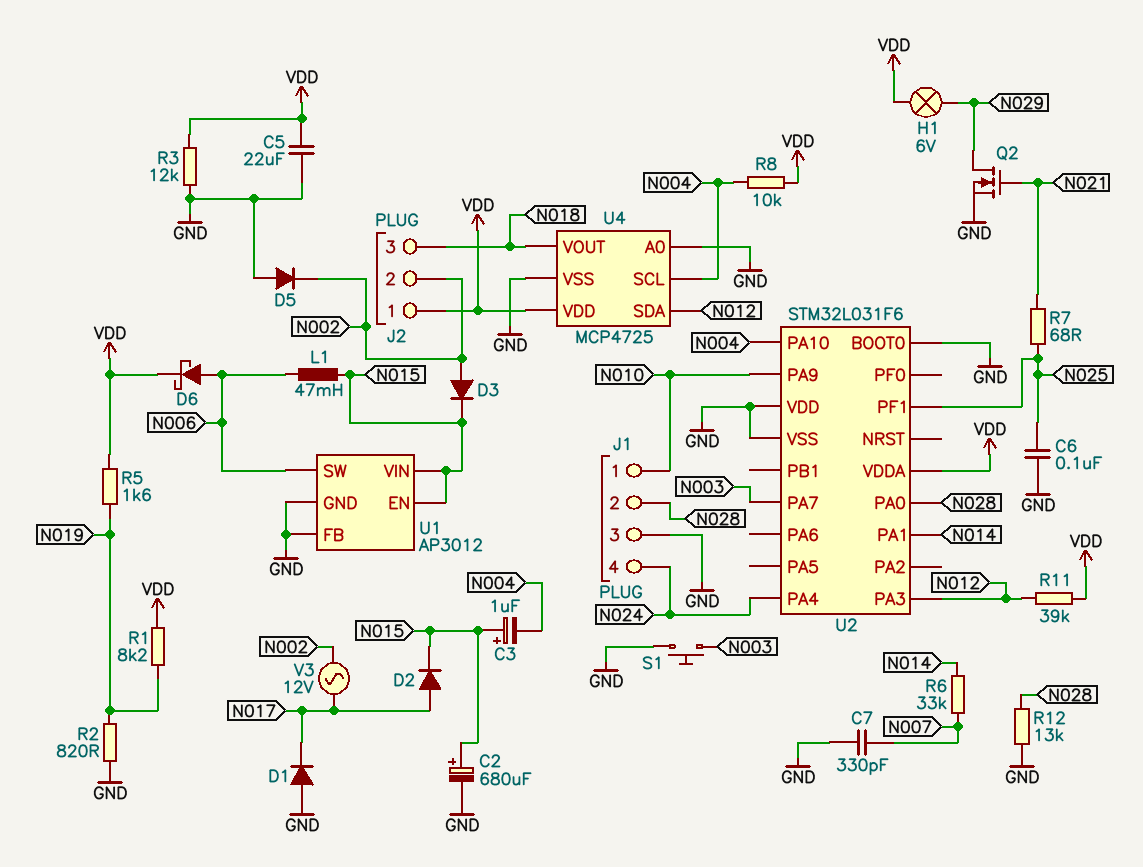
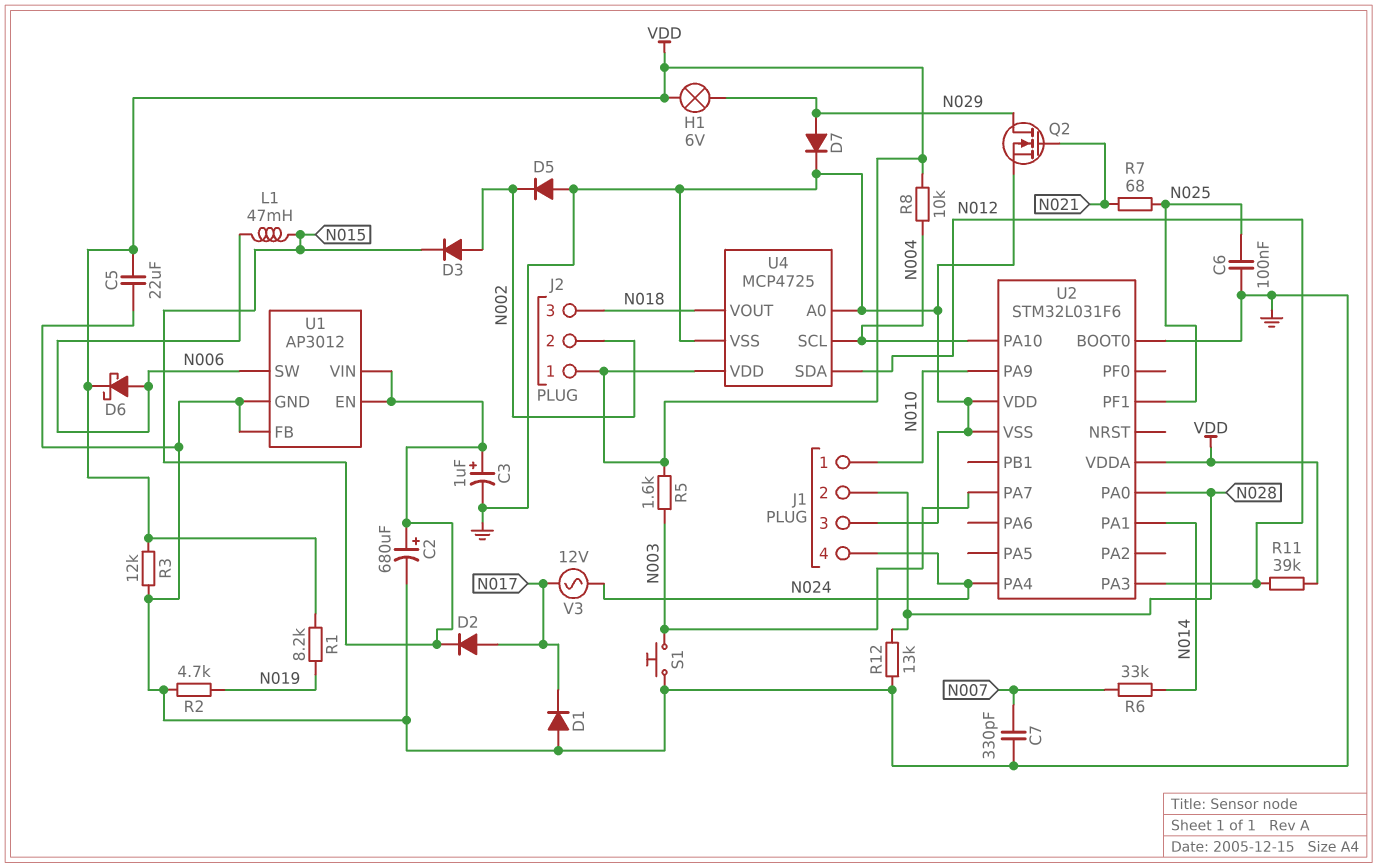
C3: 1uF (plus N015, minus N004) -> 1uF (plus N015, minus GND)
D7: none -> diode (A N029, K GND)
R2: 820 (GND, N019) -> 4.7k (GND, N019)
R5: 1.6k (N019, VDD) -> 1.6k (N003, VDD)
V3: AC 12V (N002, N017) -> AC 12V (N017, N024)

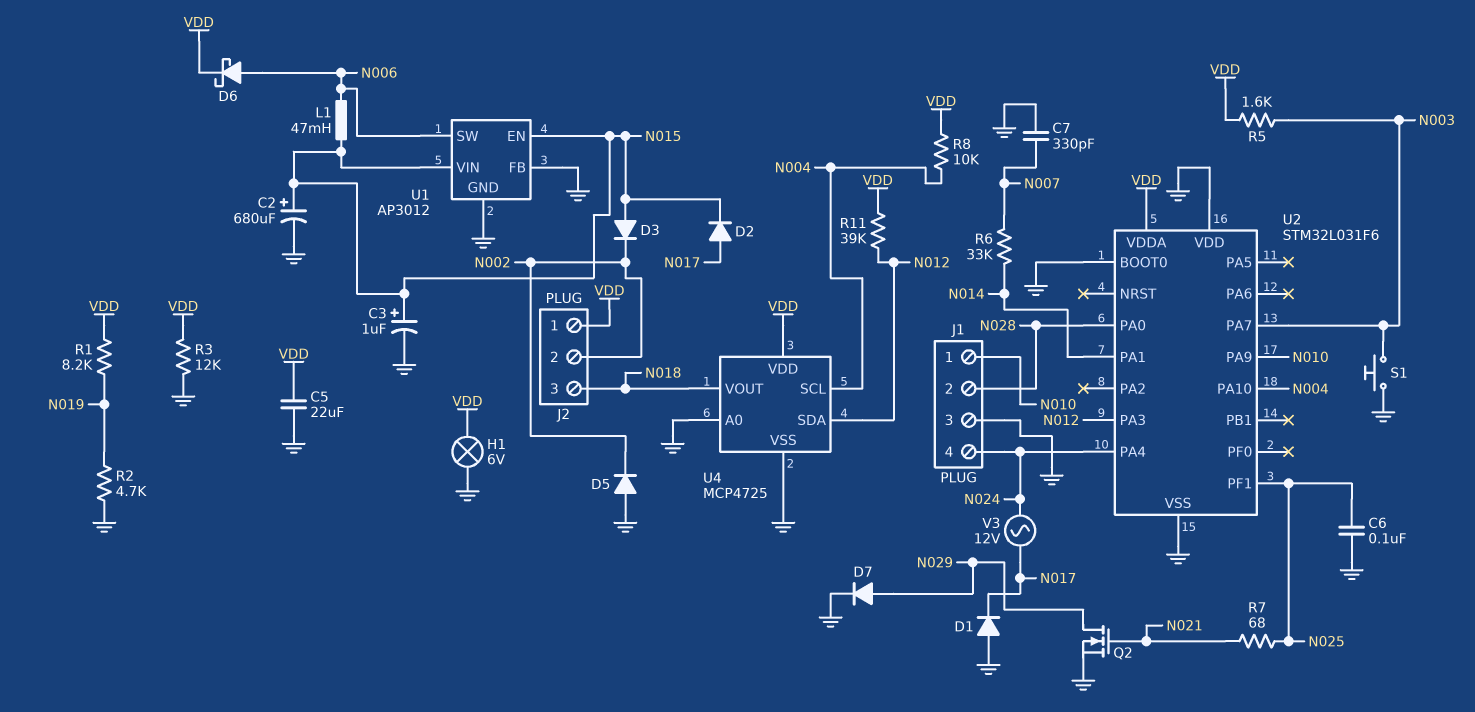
D3: diode (A N002, K N015) -> diode (A N015, K N002)
H1: lamp 6V (N029, VDD) -> lamp 6V (GND, VDD)
R12: 13k (GND, N028) -> none

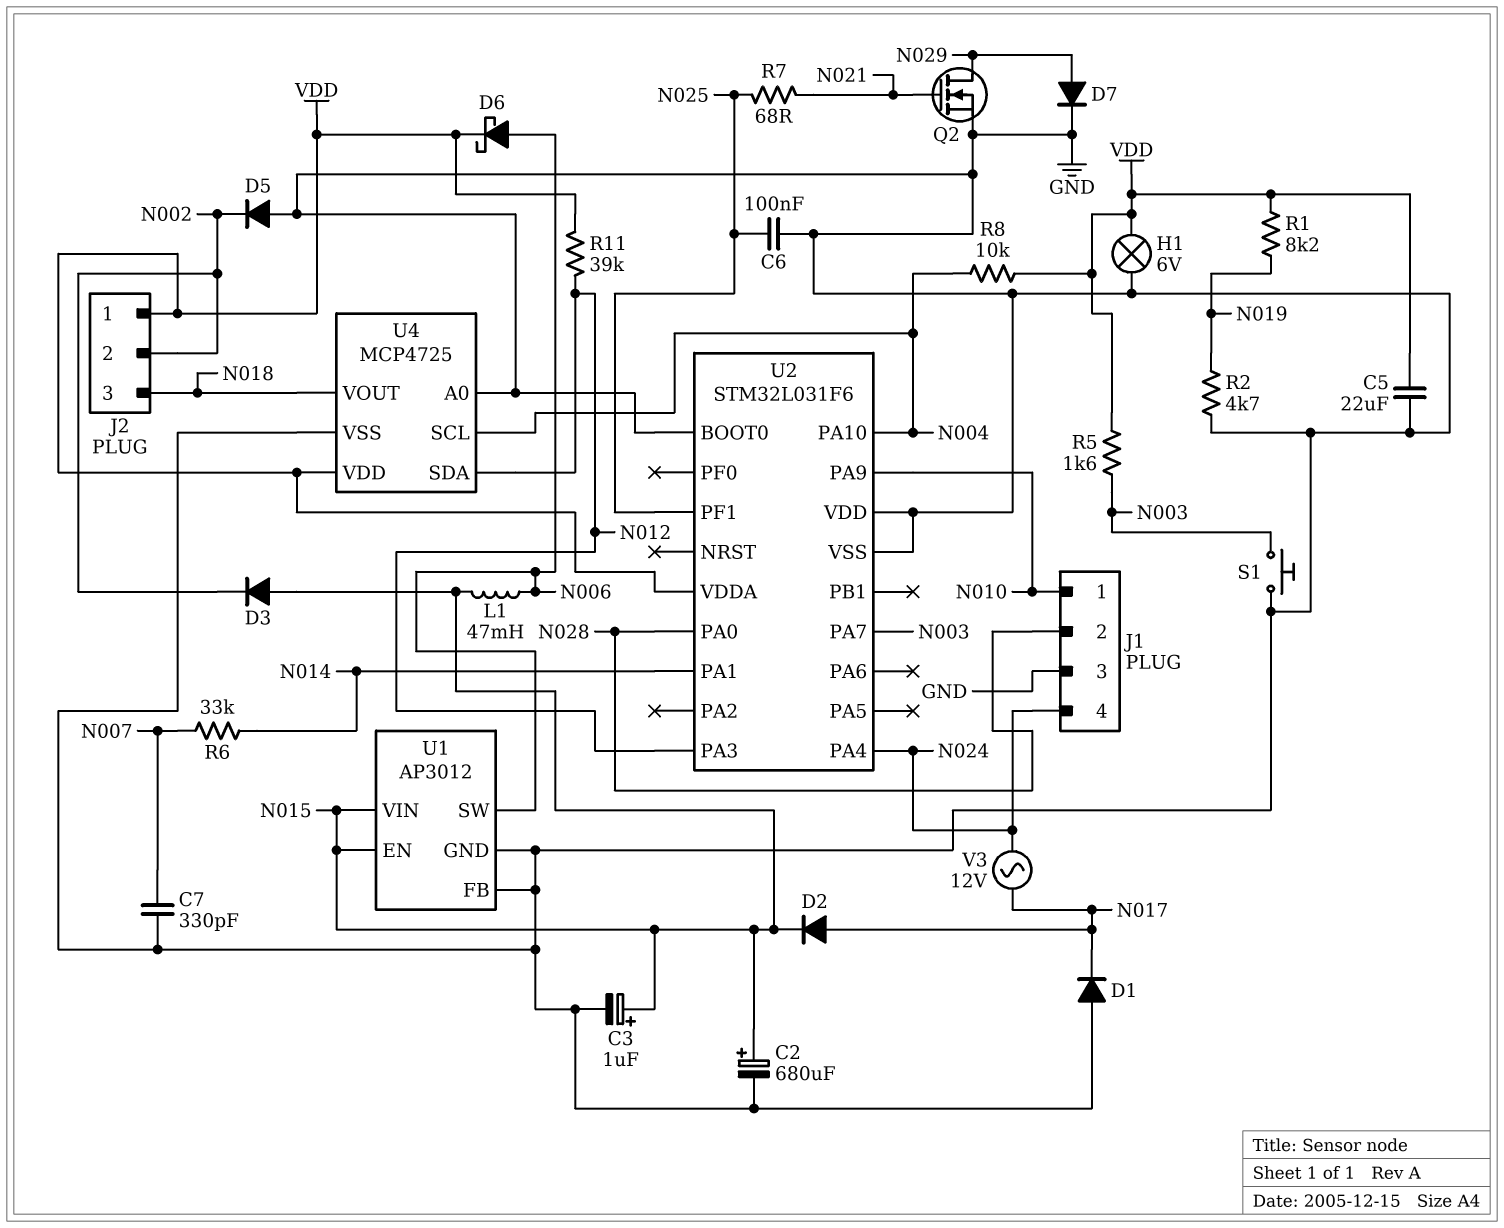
R3: 12k (GND, VDD) -> none

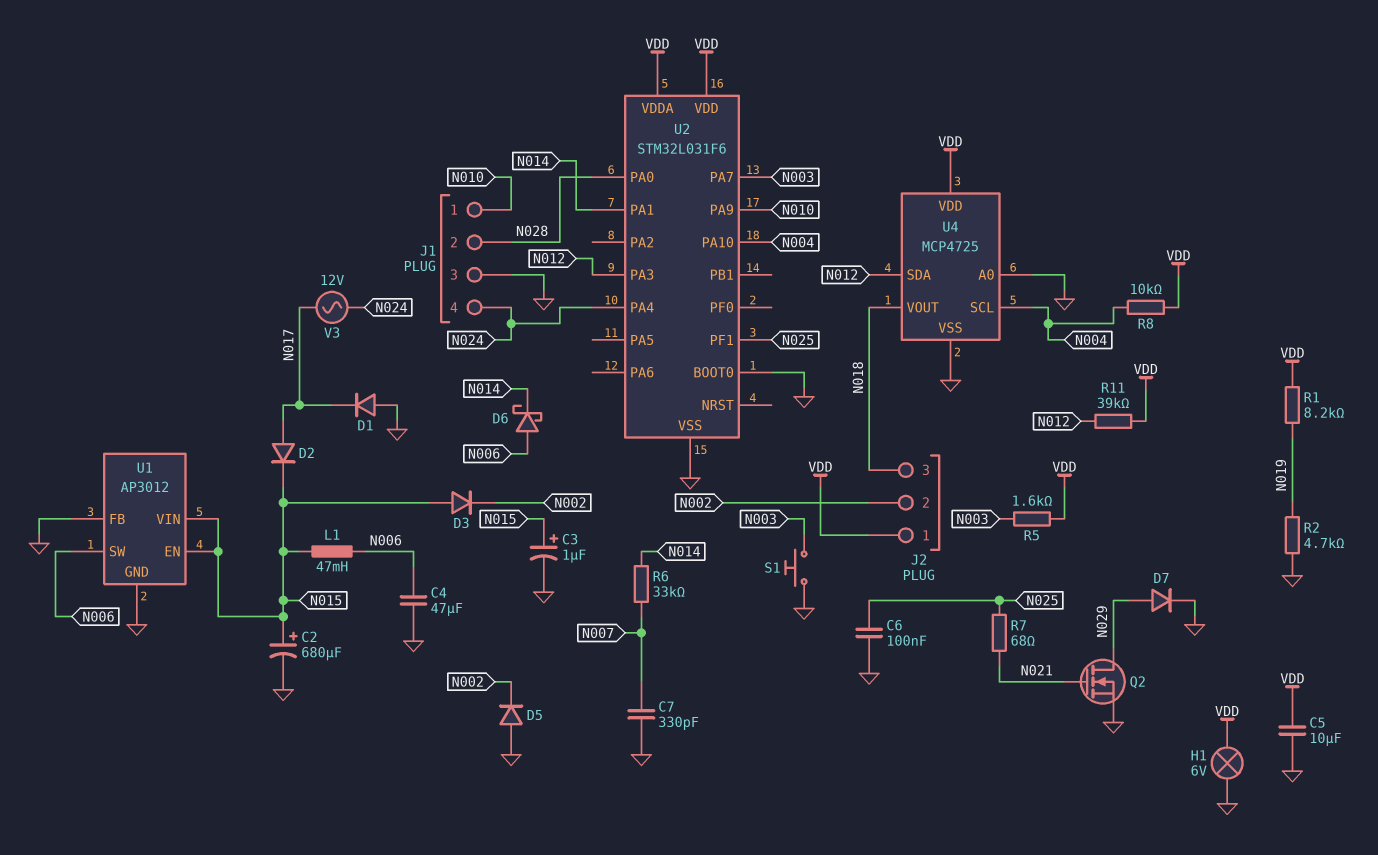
C4: none -> 47uF (GND, N006)
C5: 22uF (GND, VDD) -> 10uF (GND, VDD)
D6: schottky (A N006, K VDD) -> schottky (A N006, K N014)
U2 pin VDD: GND -> VDD

